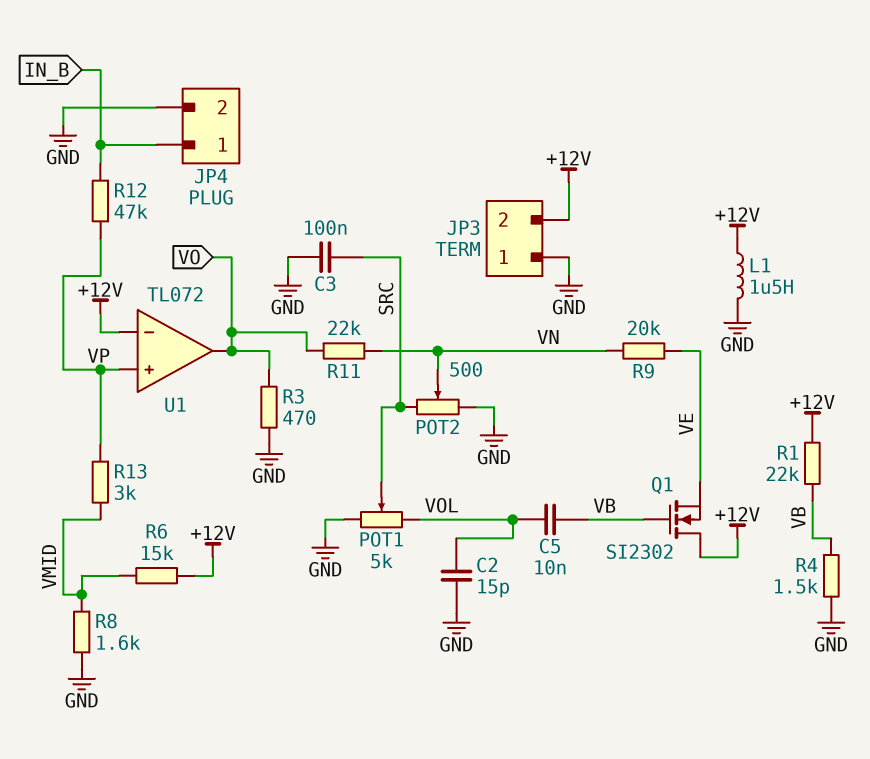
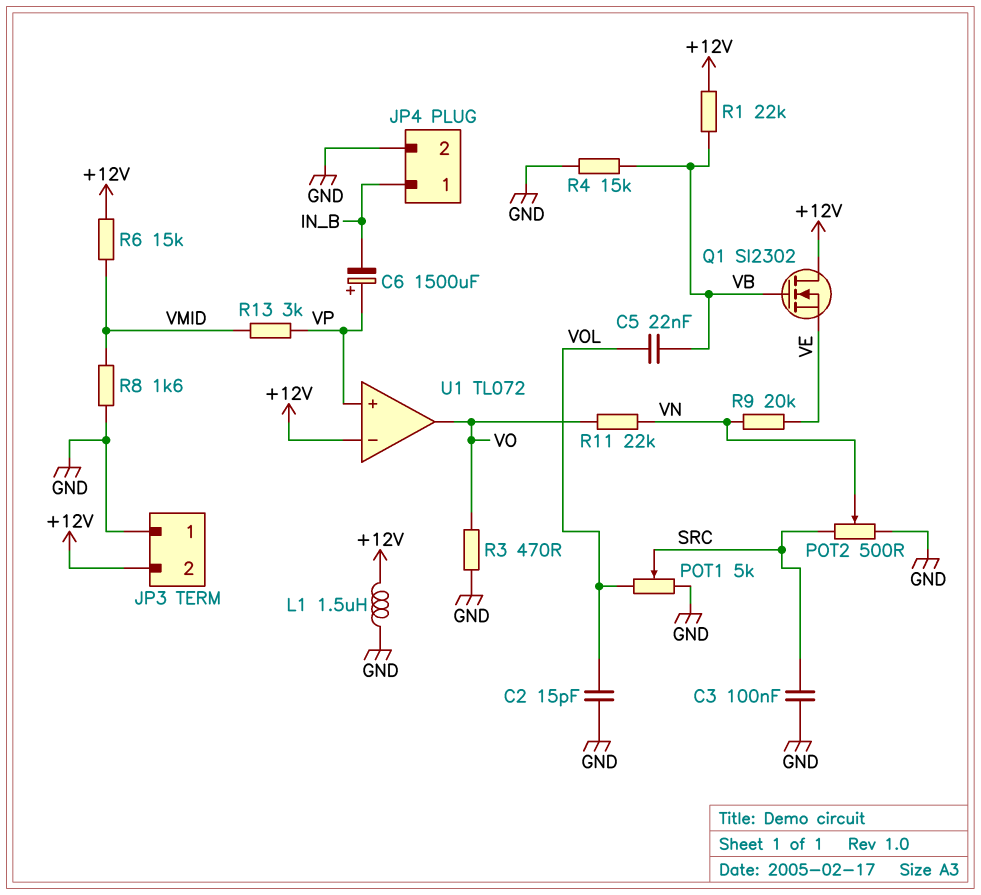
C5: 10nF (VB, VOL) -> 22nF (VB, VOL)
C6: none -> 1500uF (plus VP, minus IN_B)
R4: 1.5k (GND, VB) -> 15k (GND, VB)
R12: 47k (IN_B, VP) -> none

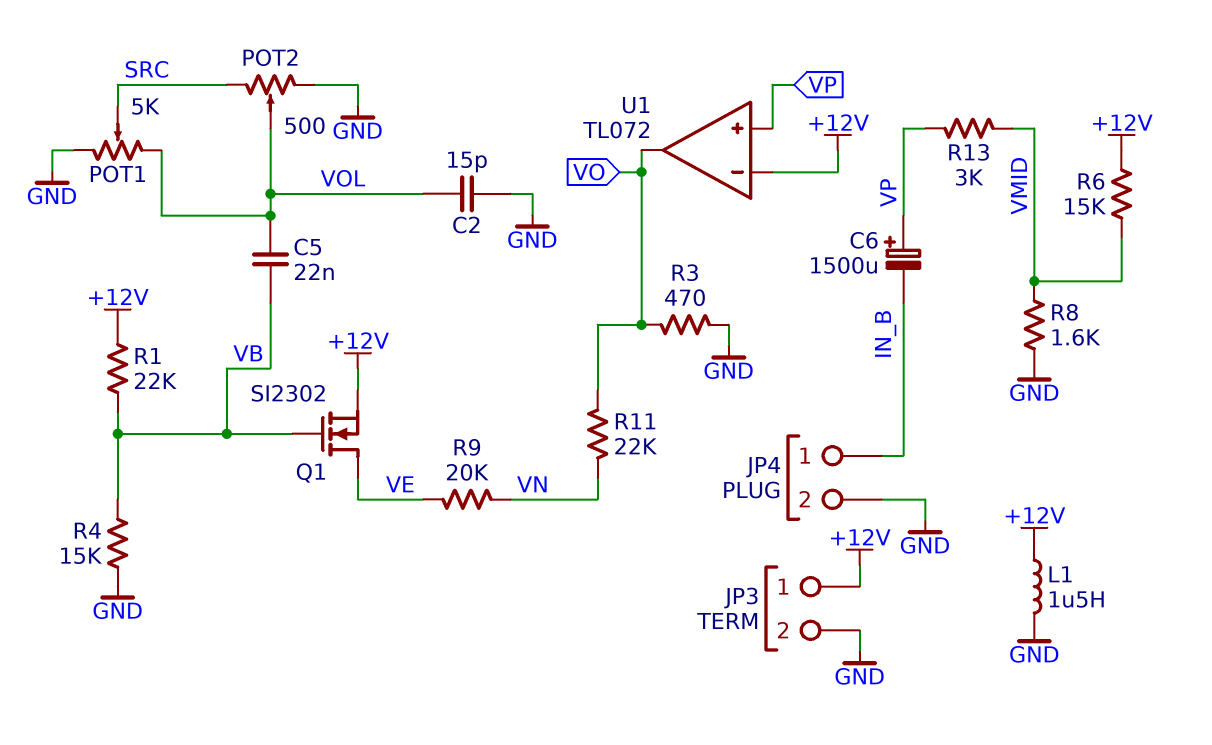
C3: 100nF (GND, SRC) -> none
JP3 pin 1: GND -> +12V
JP3 pin 2: +12V -> GND
POT2: 500 (GND, SRC, wiper VN) -> 500 (GND, SRC, wiper VOL)
Q1: NMOS SI2302 (G VB, D +12V, S VE) -> NMOS SI2302 (G VB, D VE, S +12V)

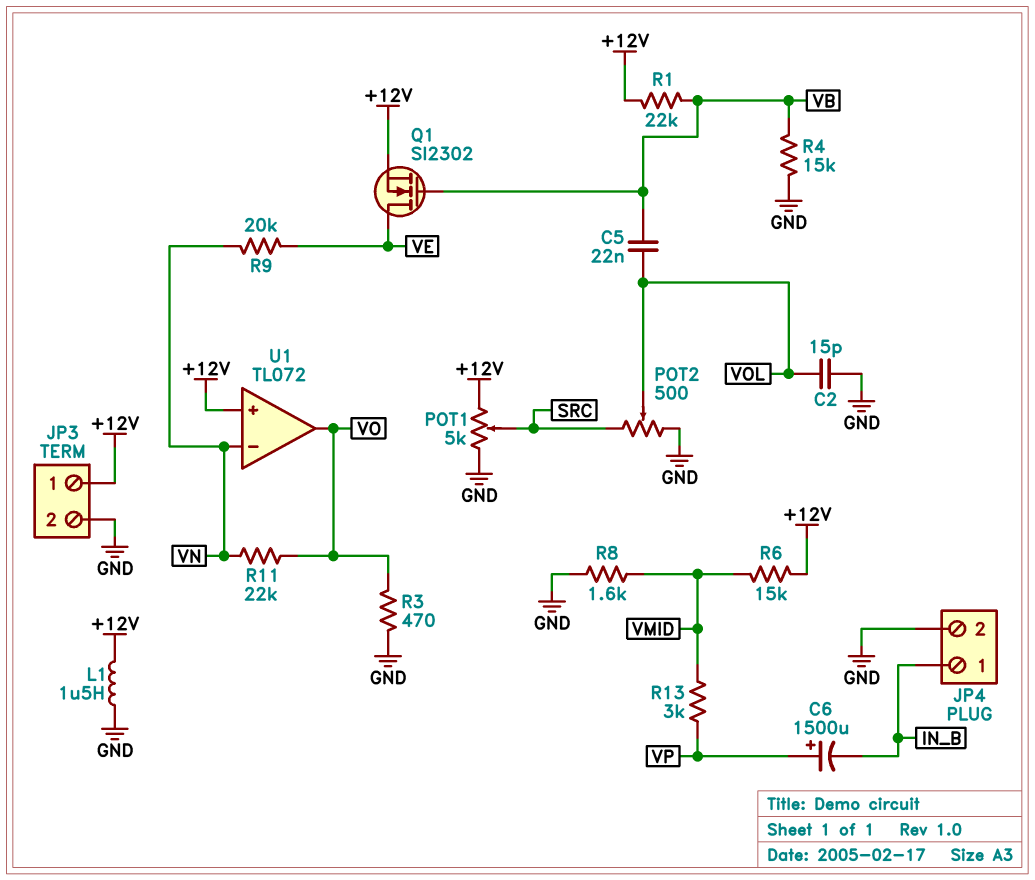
POT1: 5k (GND, VOL, wiper SRC) -> 5k (+12V, GND, wiper SRC)
U1 pin in+: VP -> +12V
U1 pin in-: +12V -> VN

